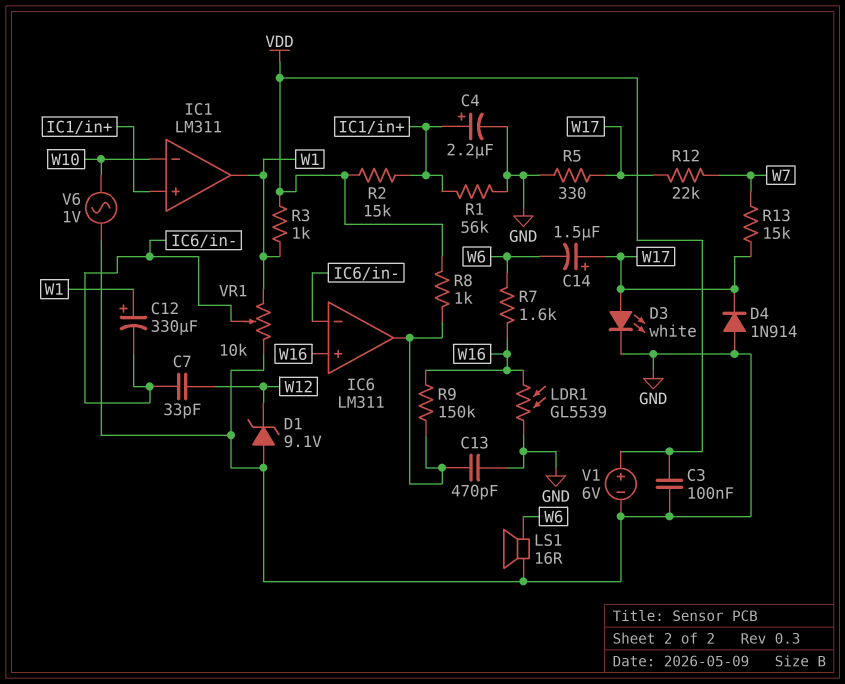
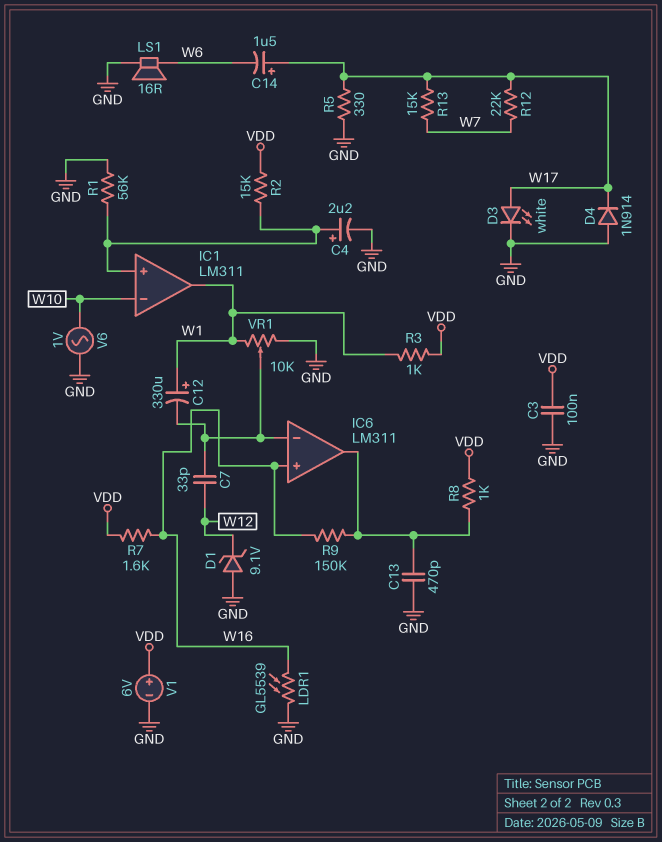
R7: 1.6k (W6, W16) -> 1.6k (VDD, W16)

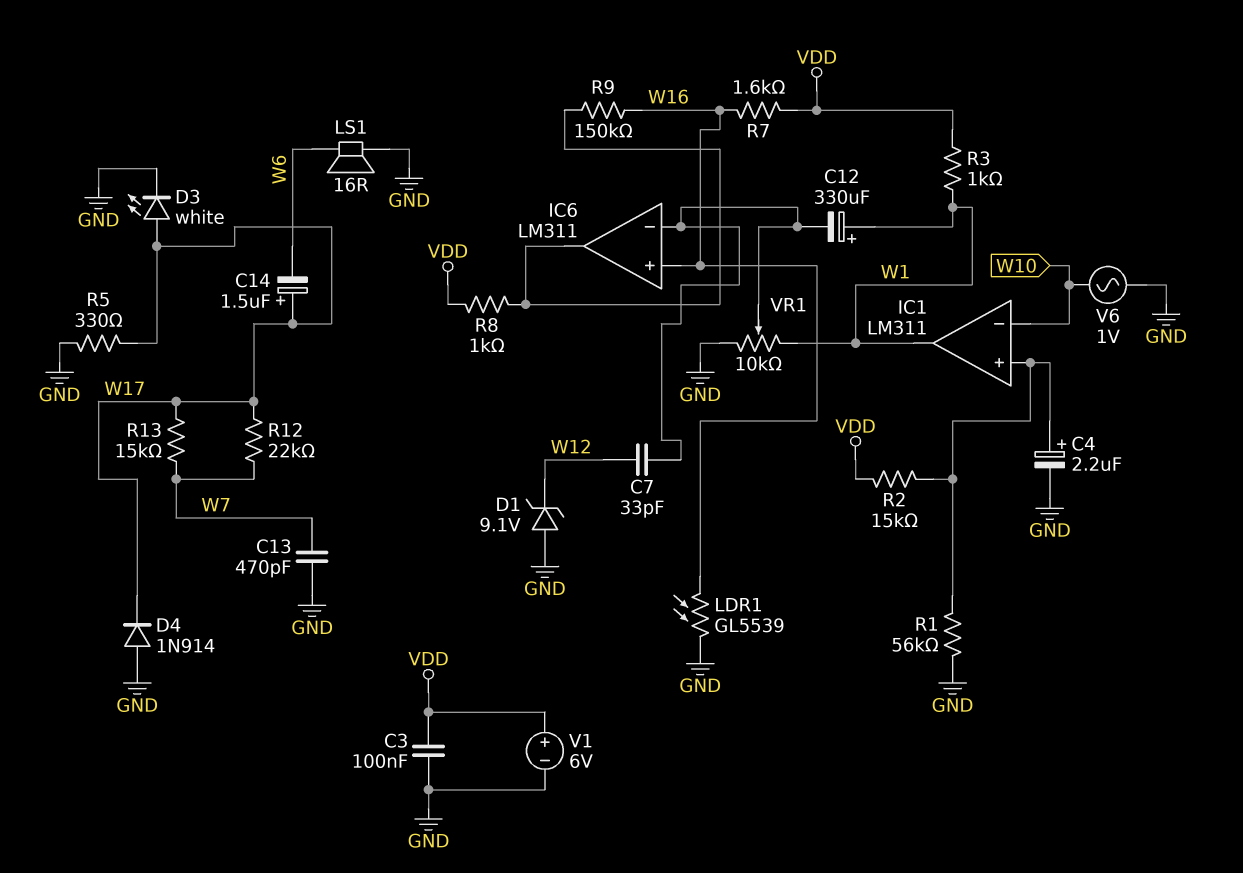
C13: 470pF (GND, IC6/out) -> 470pF (GND, W7)

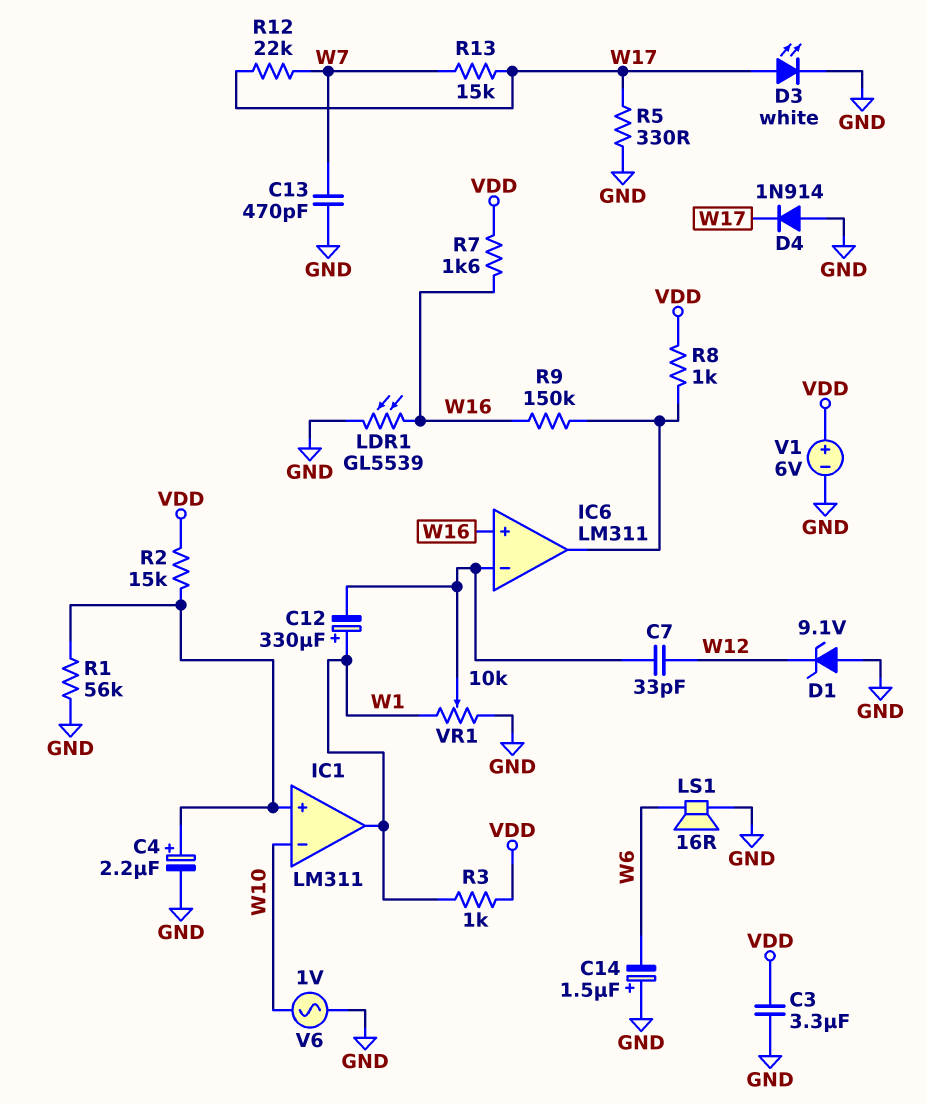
C3: 100nF (GND, VDD) -> 3.3uF (GND, VDD)
C14: 1.5uF (plus W17, minus W6) -> 1.5uF (plus GND, minus W6)

